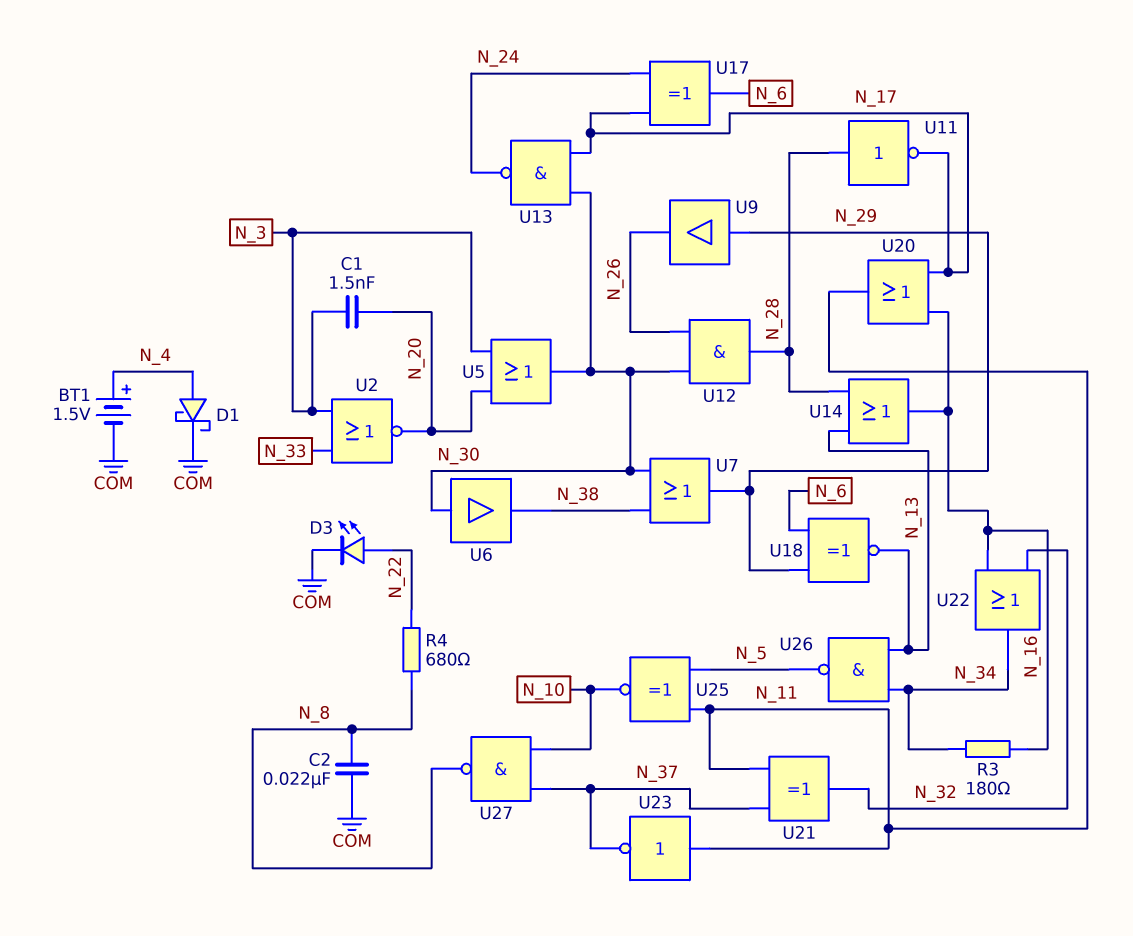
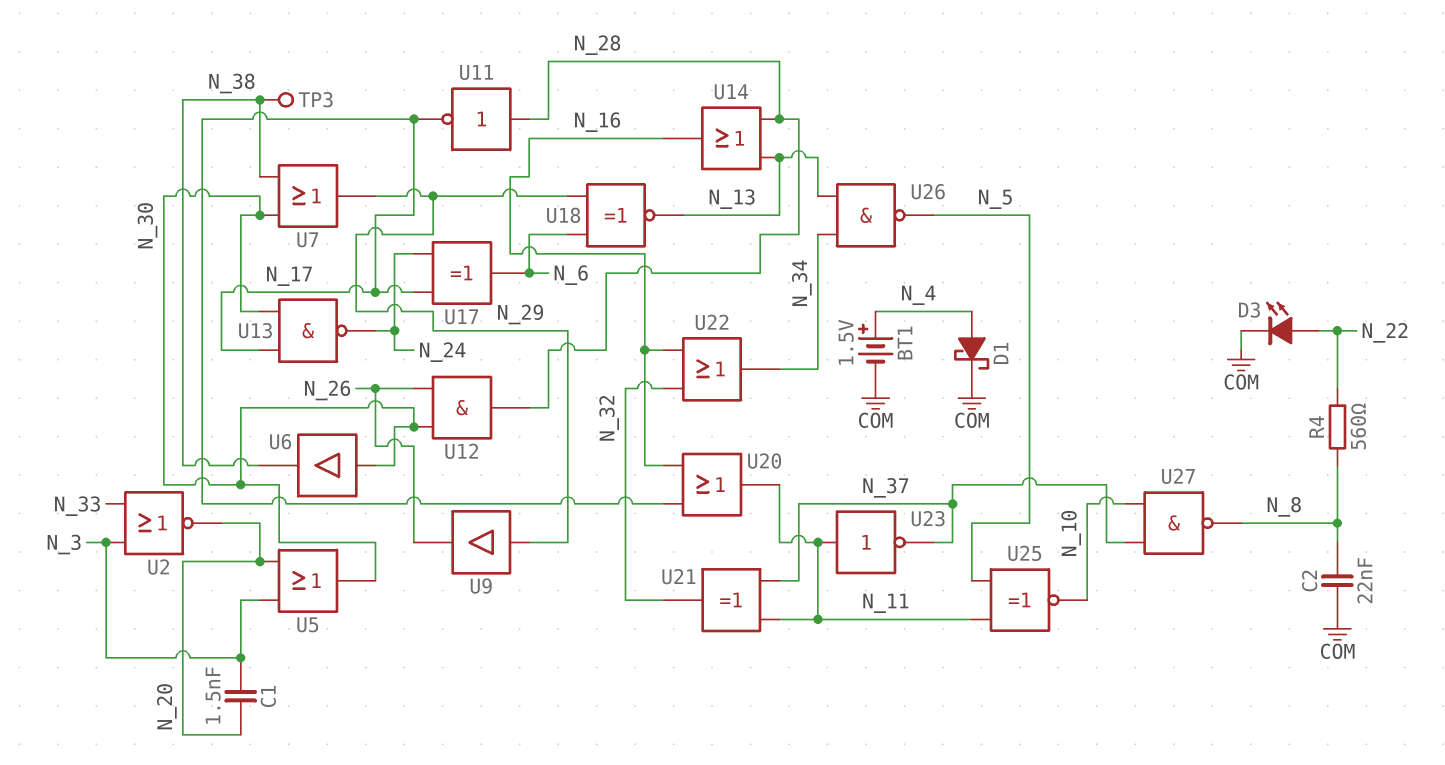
R3: 180 (N_16, N_34) -> none
R4: 680 (N_8, N_22) -> 560 (N_8, N_22)
TP3: none -> test point (N_38)

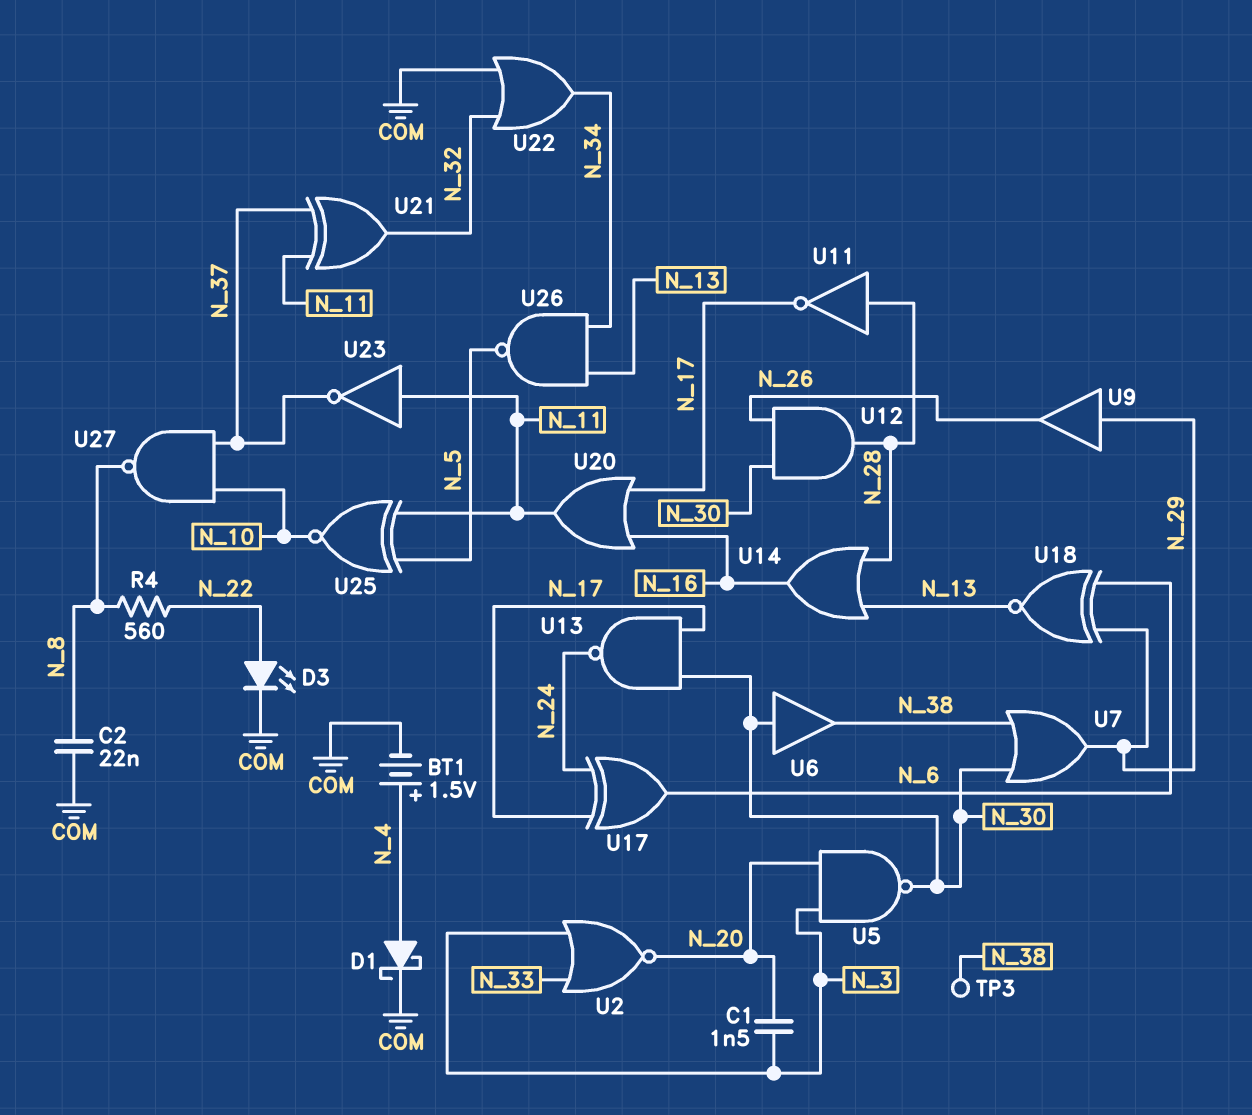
U5: OR (in N_3, in N_20, out N_30) -> NAND (in N_3, in N_20, out N_30)
U22: OR (in N_16, in N_32, out N_34) -> OR (in COM, in N_32, out N_34)

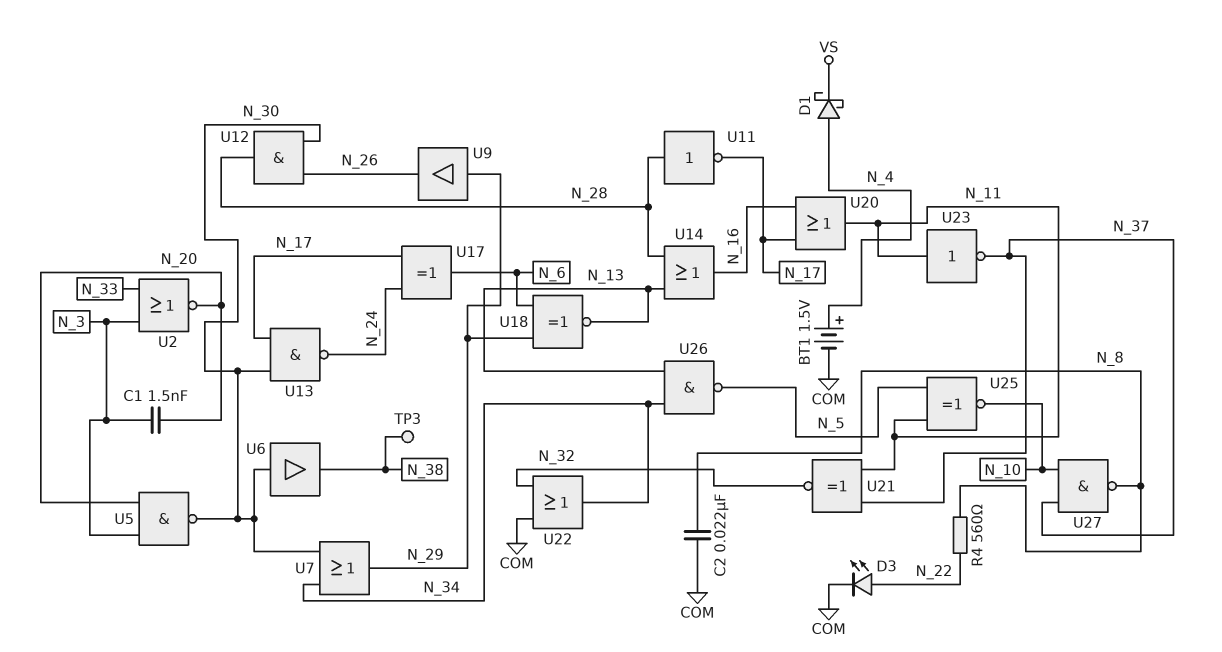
D1: schottky (A N_4, K COM) -> schottky (A N_4, K VS)
U7: OR (in N_30, in N_38, out N_29) -> OR (in N_30, in N_34, out N_29)
U21: XOR (in N_11, in N_37, out N_32) -> XNOR (in N_11, in N_37, out N_32)

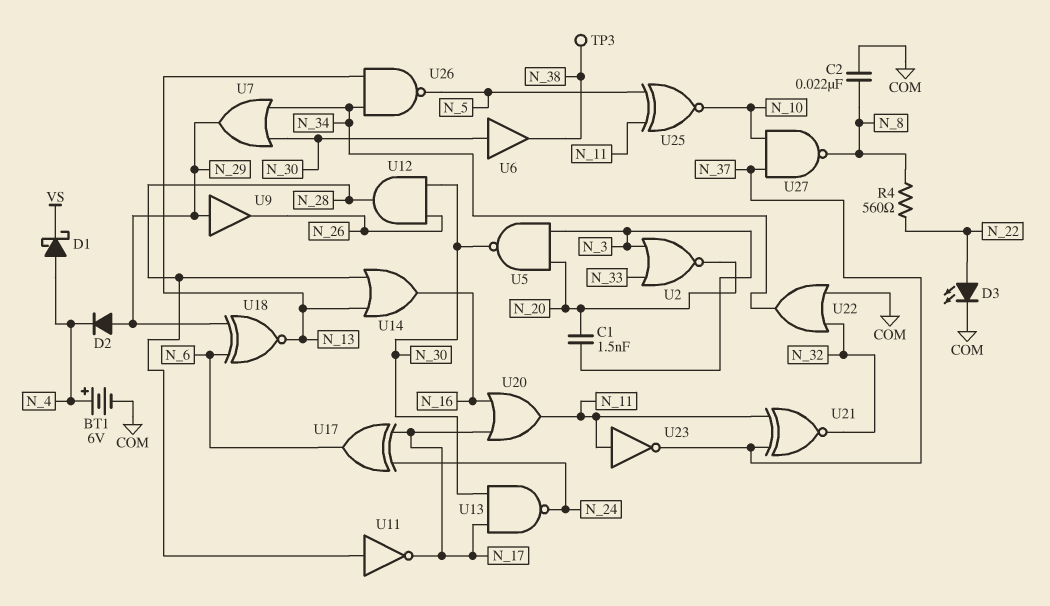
BT1: 1.5V (plus N_4, minus COM) -> 6V (plus N_4, minus COM)
D2: none -> diode (A N_29, K N_4)

